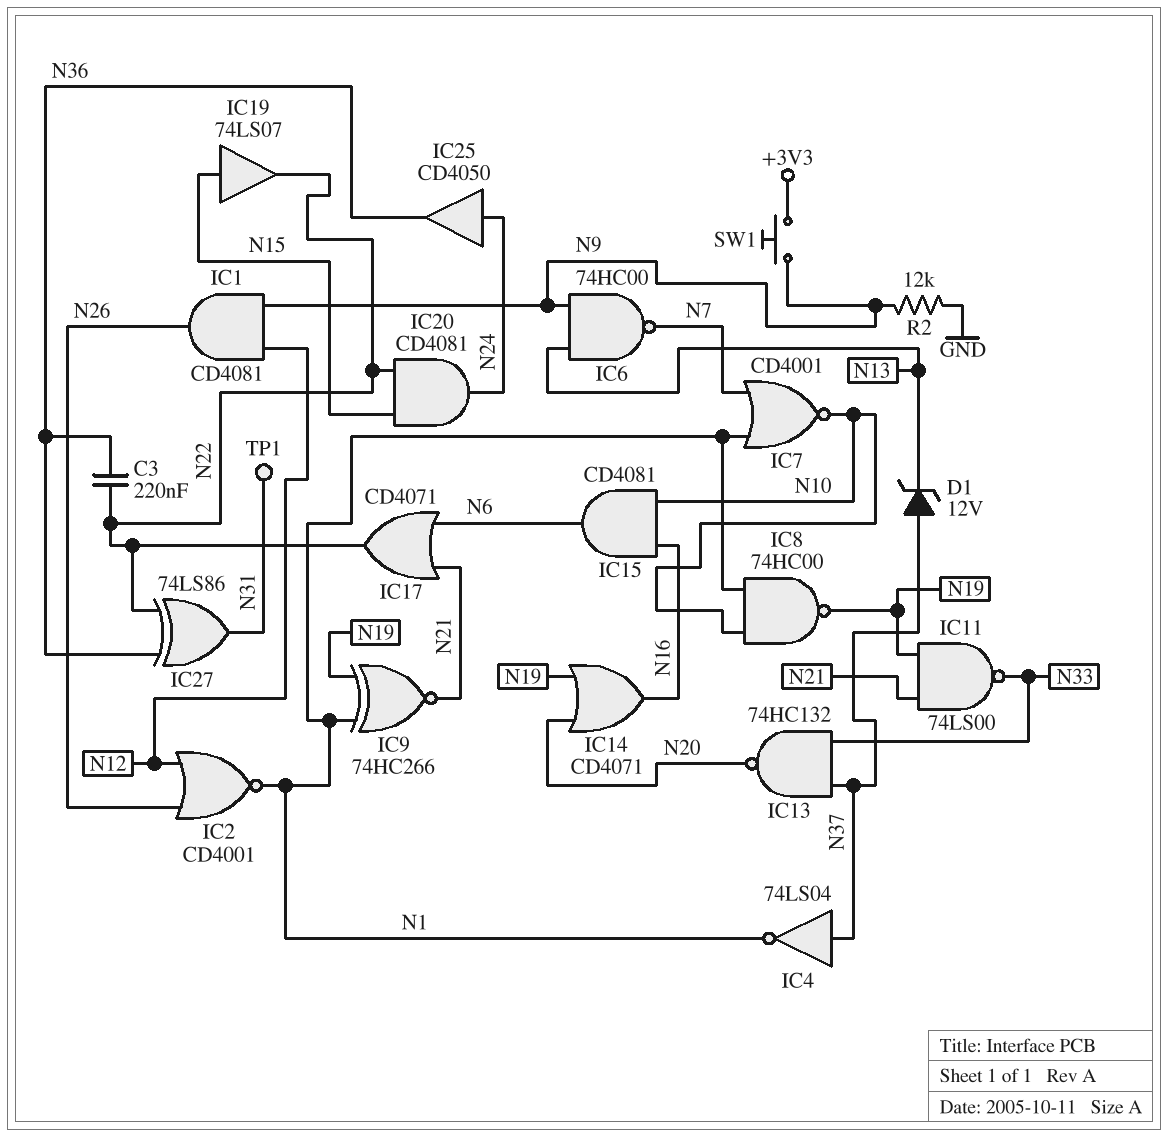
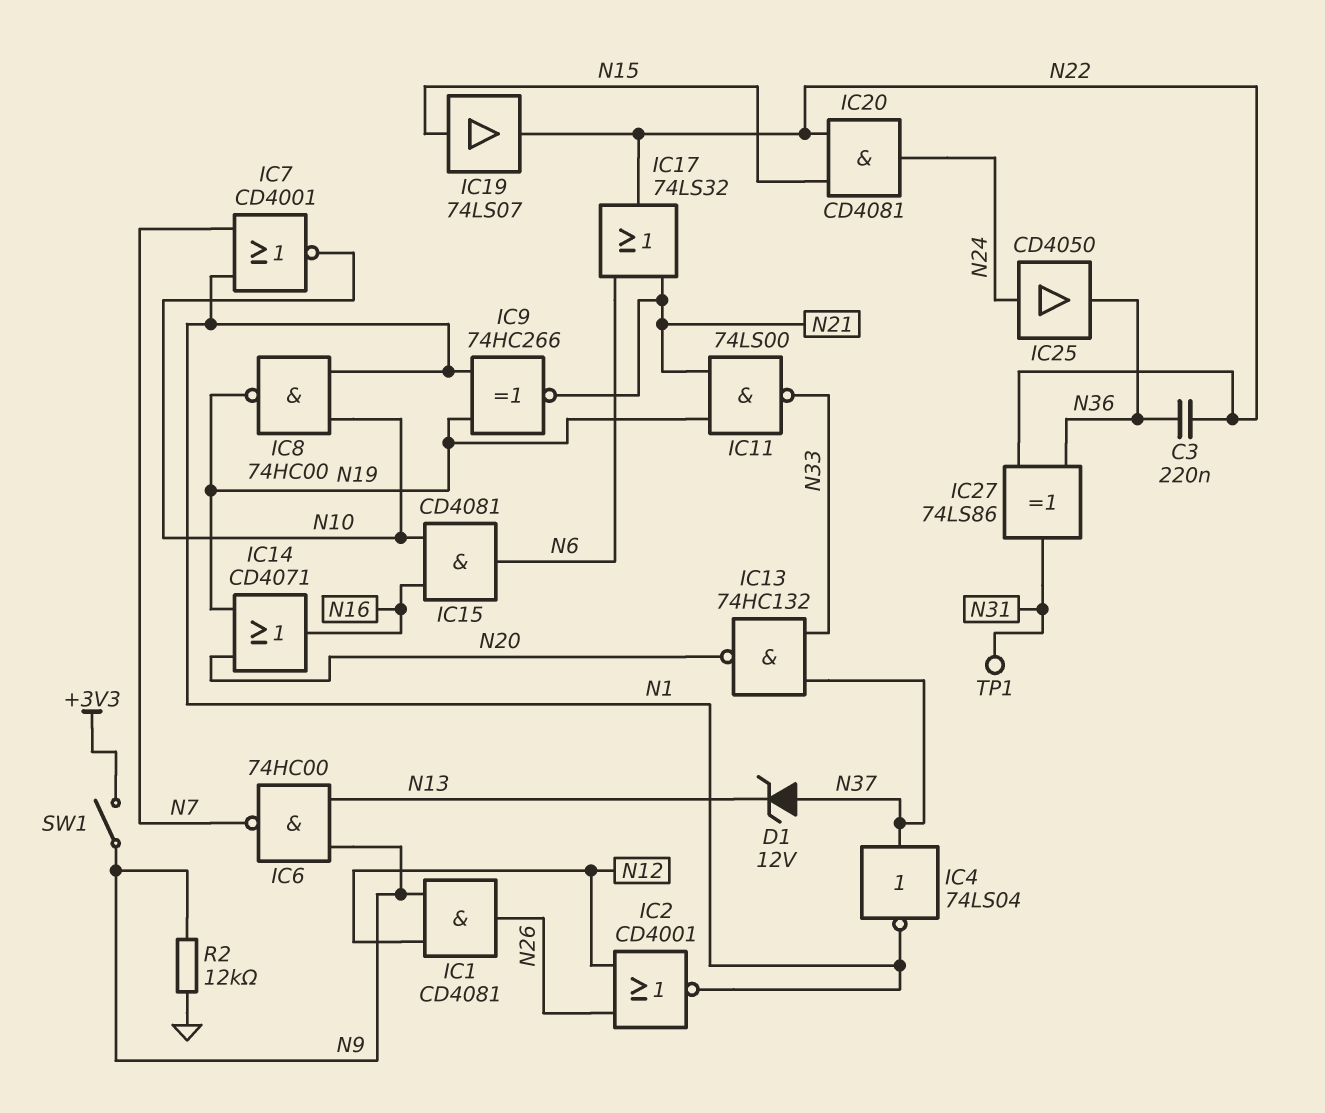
IC17: OR CD4071 (in N6, in N21, out N22) -> OR 74LS32 (in N6, in N21, out N22)
SW1: button (+3V3, N9) -> switch (+3V3, N9)

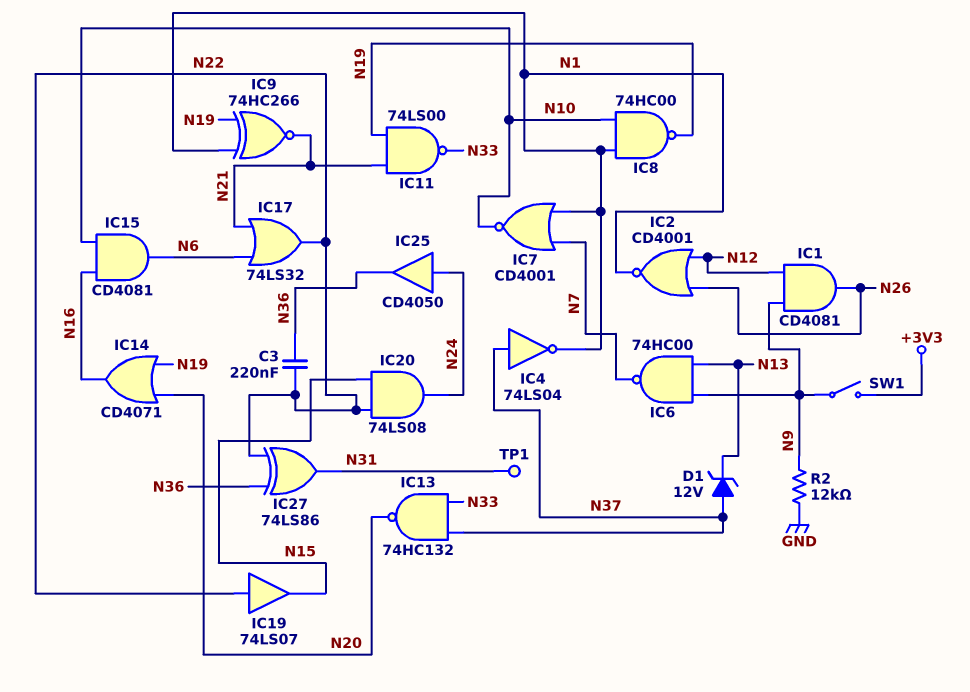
IC19: buffer 74LS07 (in N15, out N22) -> buffer 74LS07 (in N22, out N15)
IC20: AND CD4081 (in N15, in N22, out N24) -> AND 74LS08 (in N15, in N22, out N24)

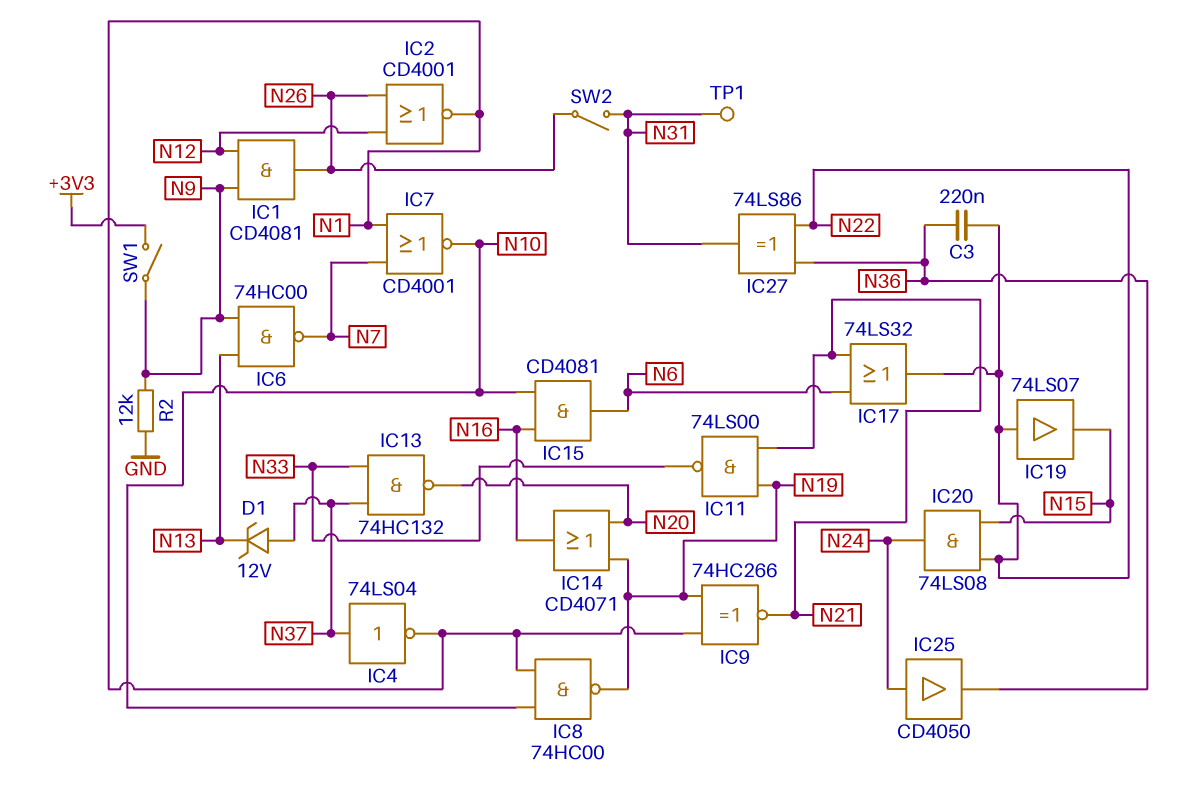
SW2: none -> switch (N26, N31)

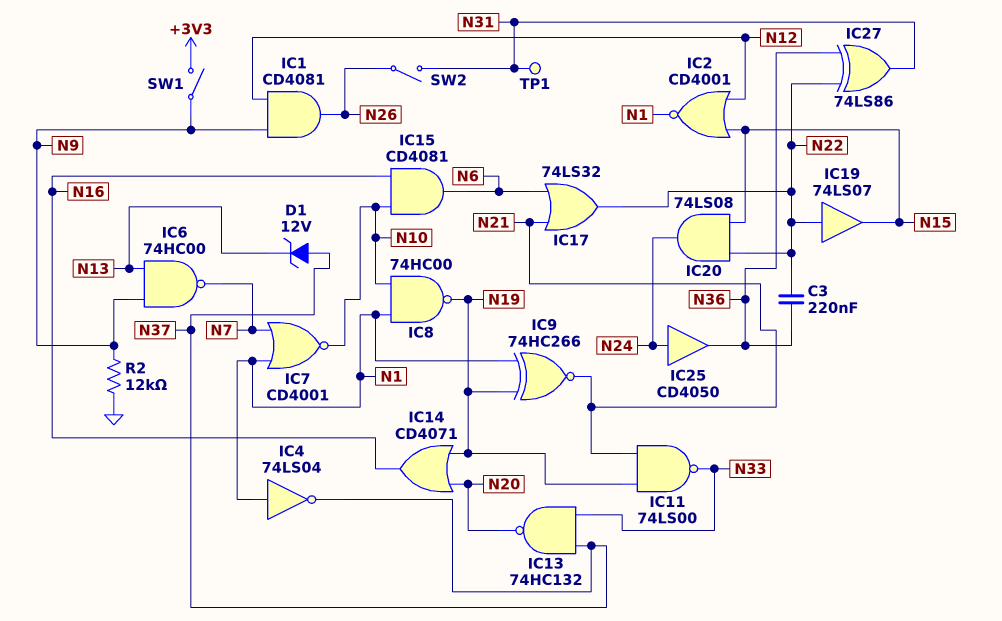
IC2: NOR CD4001 (in N12, in N26, out N1) -> NOR CD4001 (in N12, in N15, out N1)
IC4: NOT 74LS04 (in N37, out N1) -> NOT 74LS04 (in N1, out N37)

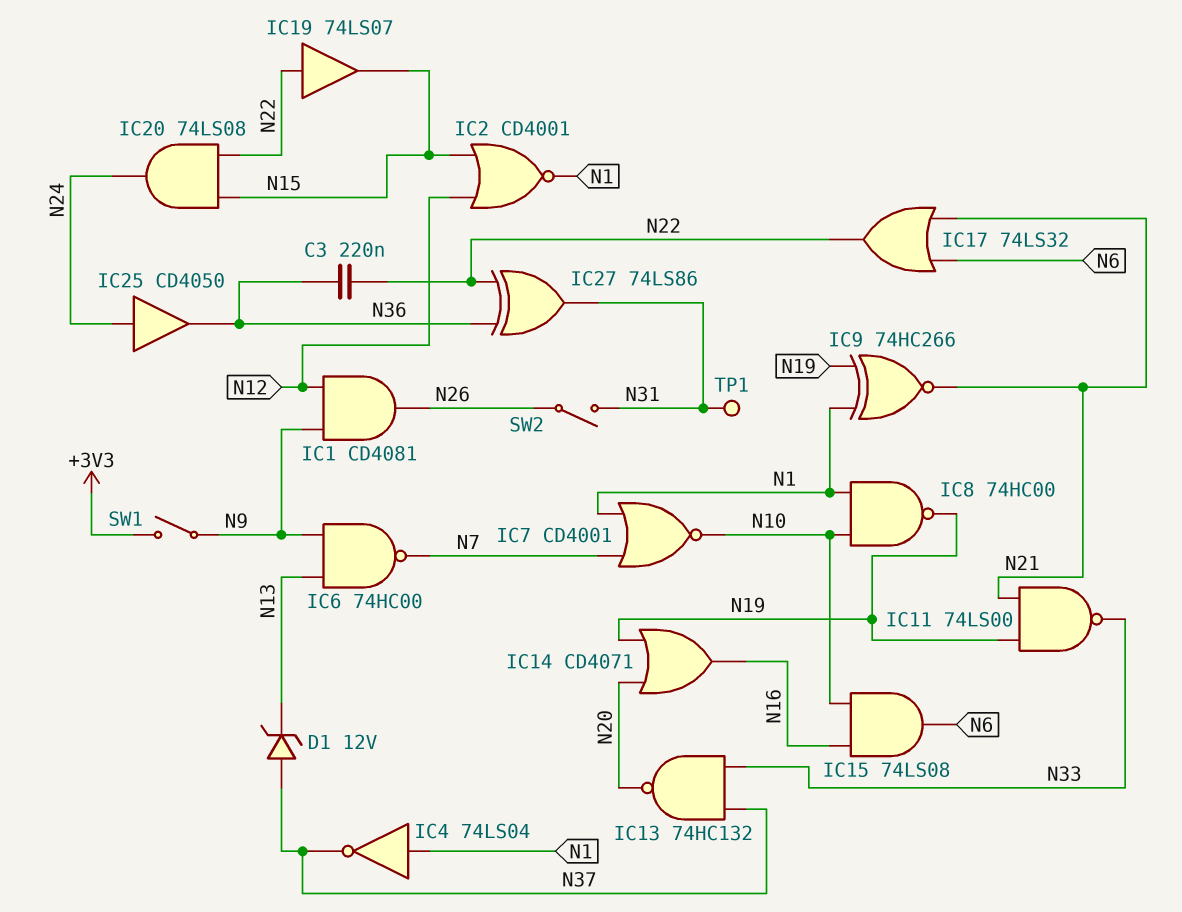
IC15: AND CD4081 (in N10, in N16, out N6) -> AND 74LS08 (in N10, in N16, out N6)
R2: 12k (GND, N9) -> none

